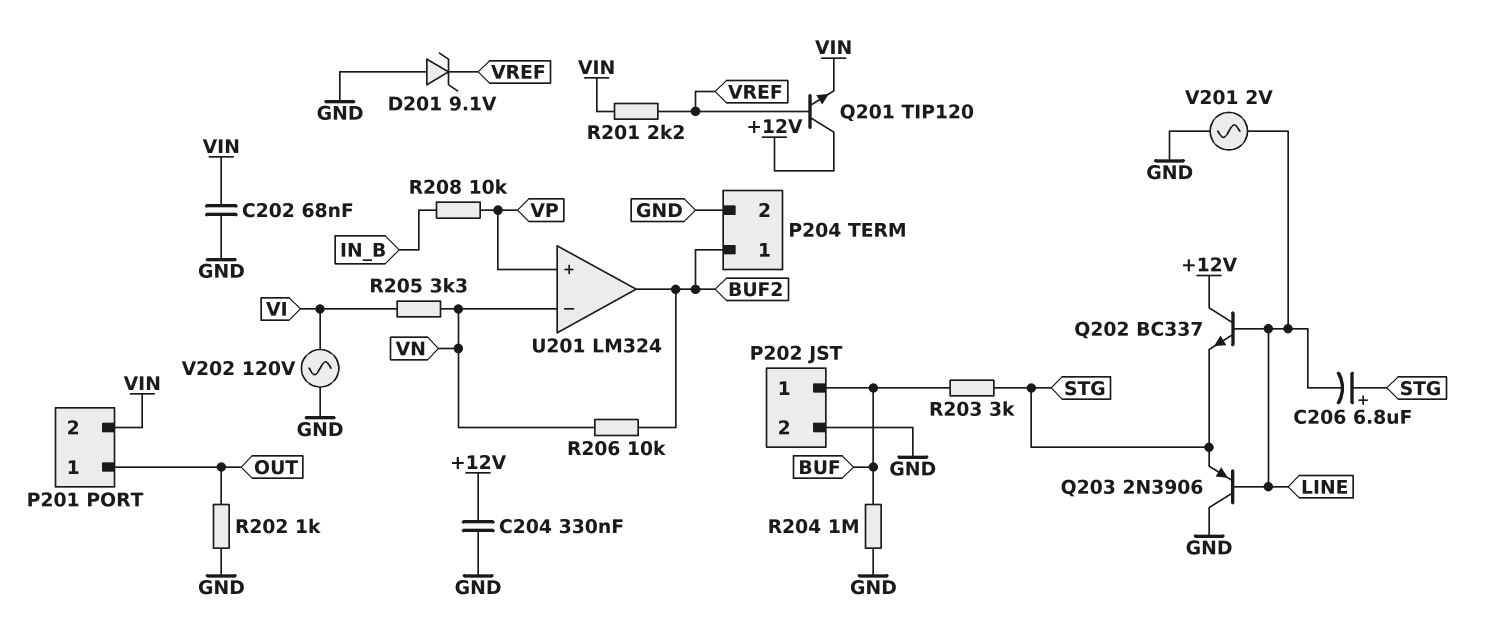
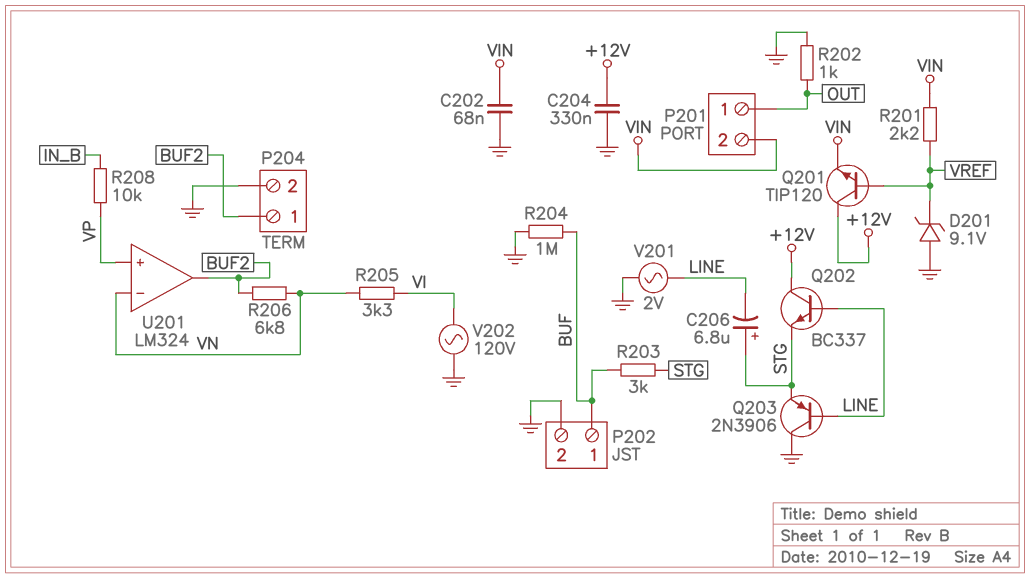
R206: 10k (BUF2, VN) -> 6.8k (BUF2, VN)

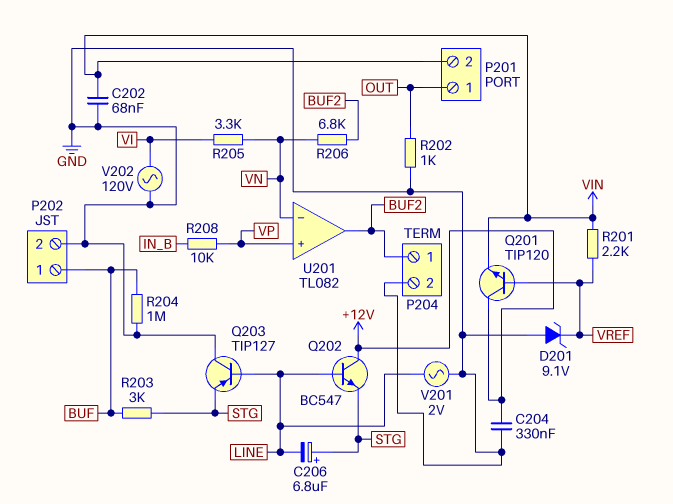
Q202: NPN BC337 (B LINE, C +12V, E STG) -> NPN BC547 (B LINE, C +12V, E STG)
Q203: PNP 2N3906 (B LINE, C GND, E STG) -> PNP TIP127 (B LINE, C GND, E STG)
U201: LM324 -> TL082

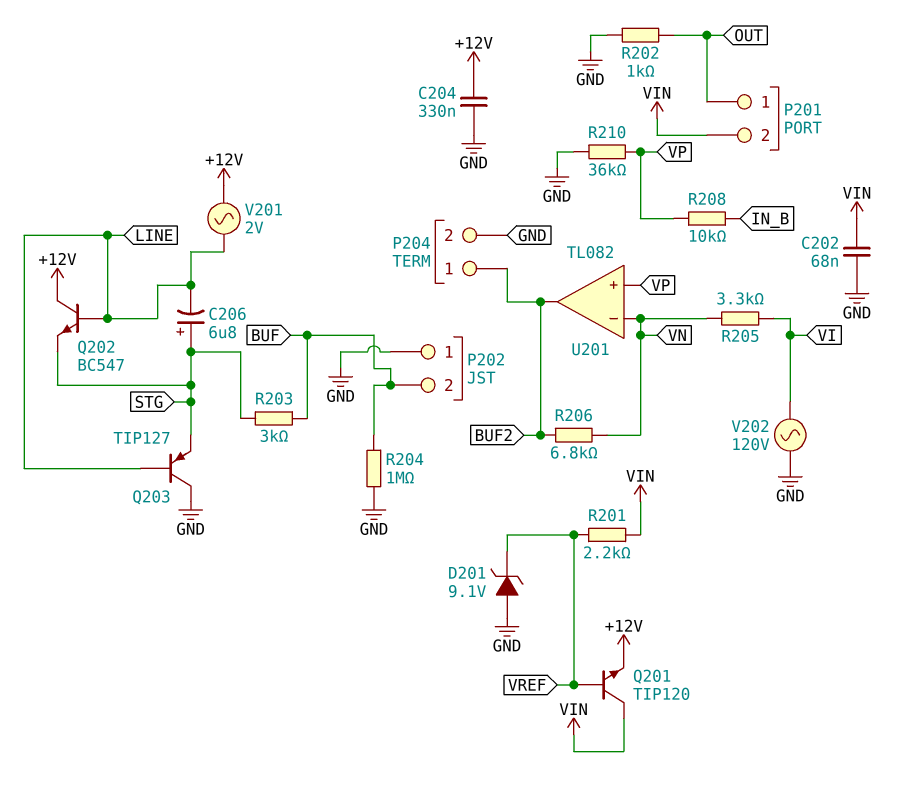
P202 pin 1: BUF -> GND
P202 pin 2: GND -> BUF
Q201: NPN TIP120 (B VREF, C +12V, E VIN) -> NPN TIP120 (B VREF, C VIN, E +12V)
R210: none -> 36k (GND, VP)
V201: AC 2V (GND, LINE) -> AC 2V (+12V, LINE)

